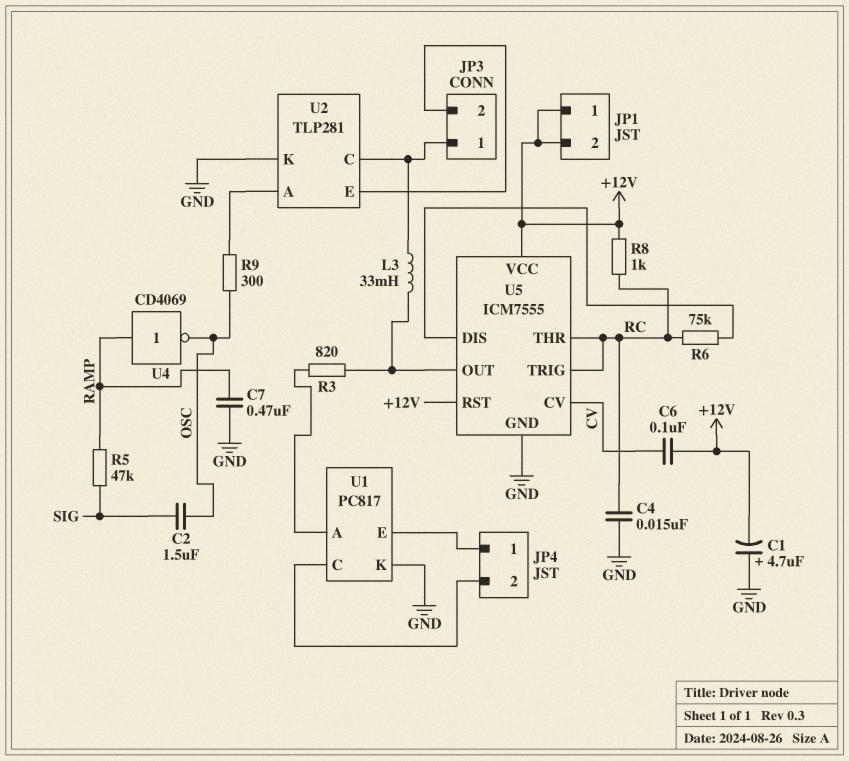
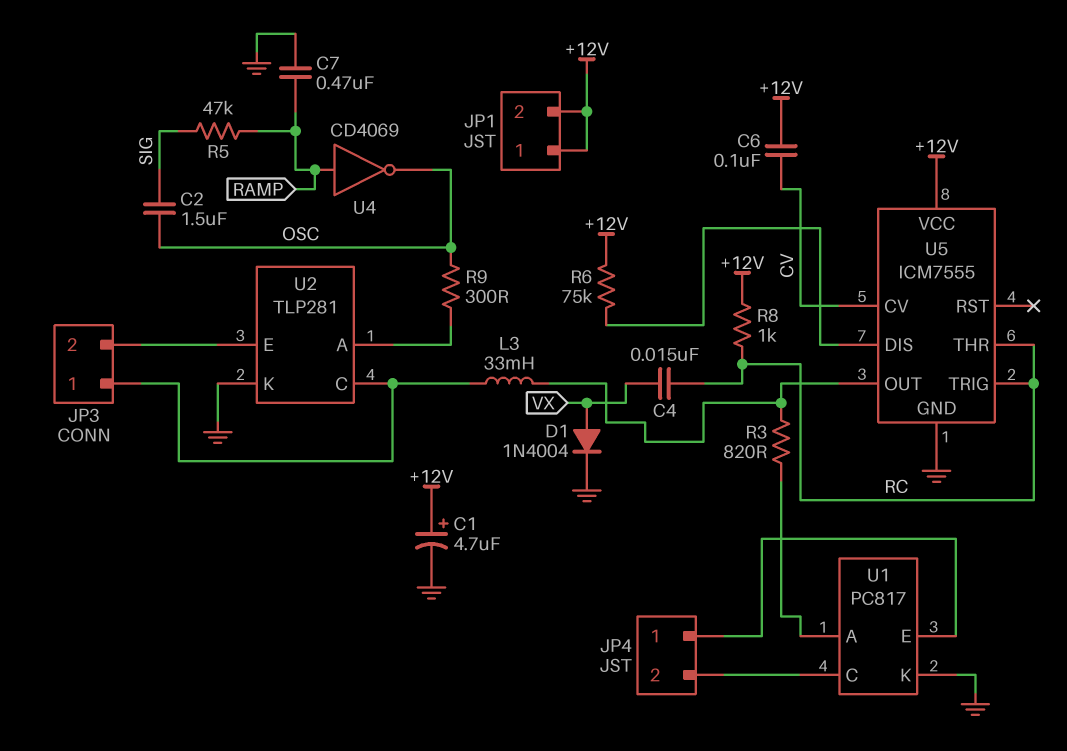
C1: 4.7uF (plus GND, minus +12V) -> 4.7uF (plus +12V, minus GND)
C4: 15nF (GND, RC) -> 15nF (RC, VX)
D1: none -> diode 1N4004 (A VX, K GND)
R6: 75k (RC, U5/DIS) -> 75k (+12V, U5/DIS)
U5 pin RST: +12V -> none

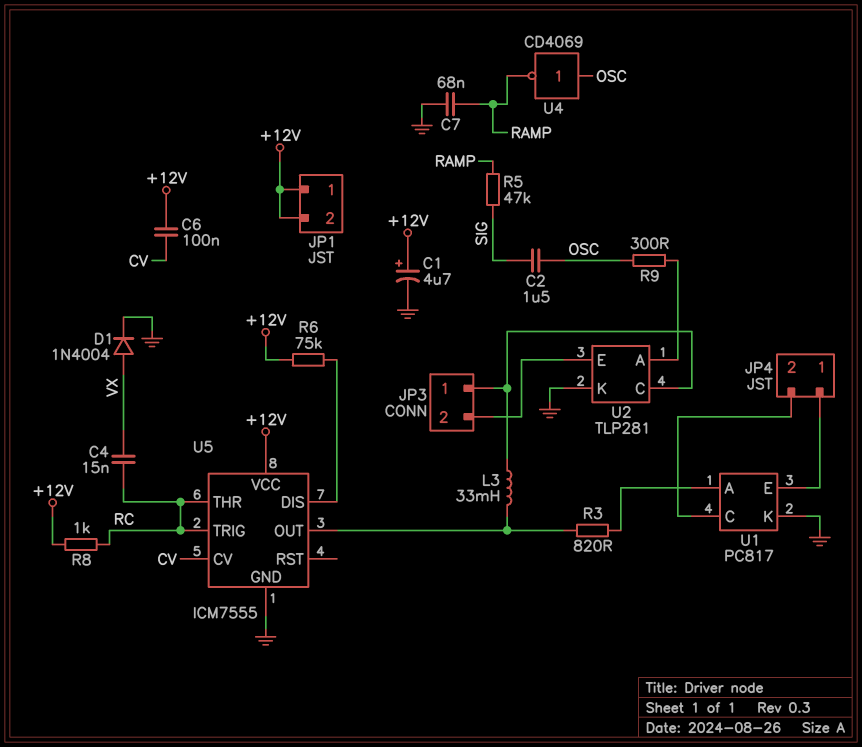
C7: 470nF (GND, RAMP) -> 68nF (GND, RAMP)
U4: NOT CD4069 (in RAMP, out OSC) -> NOT CD4069 (in OSC, out RAMP)

